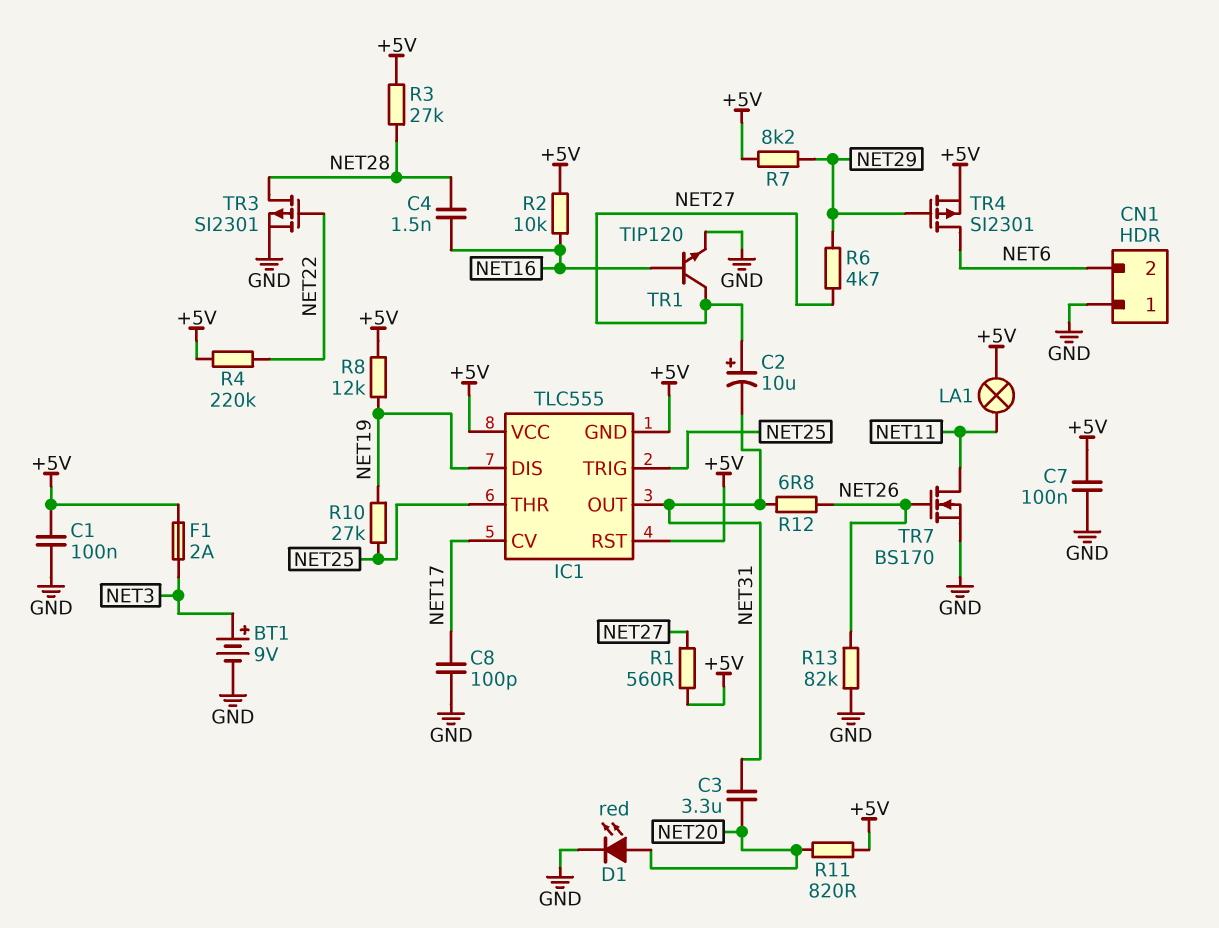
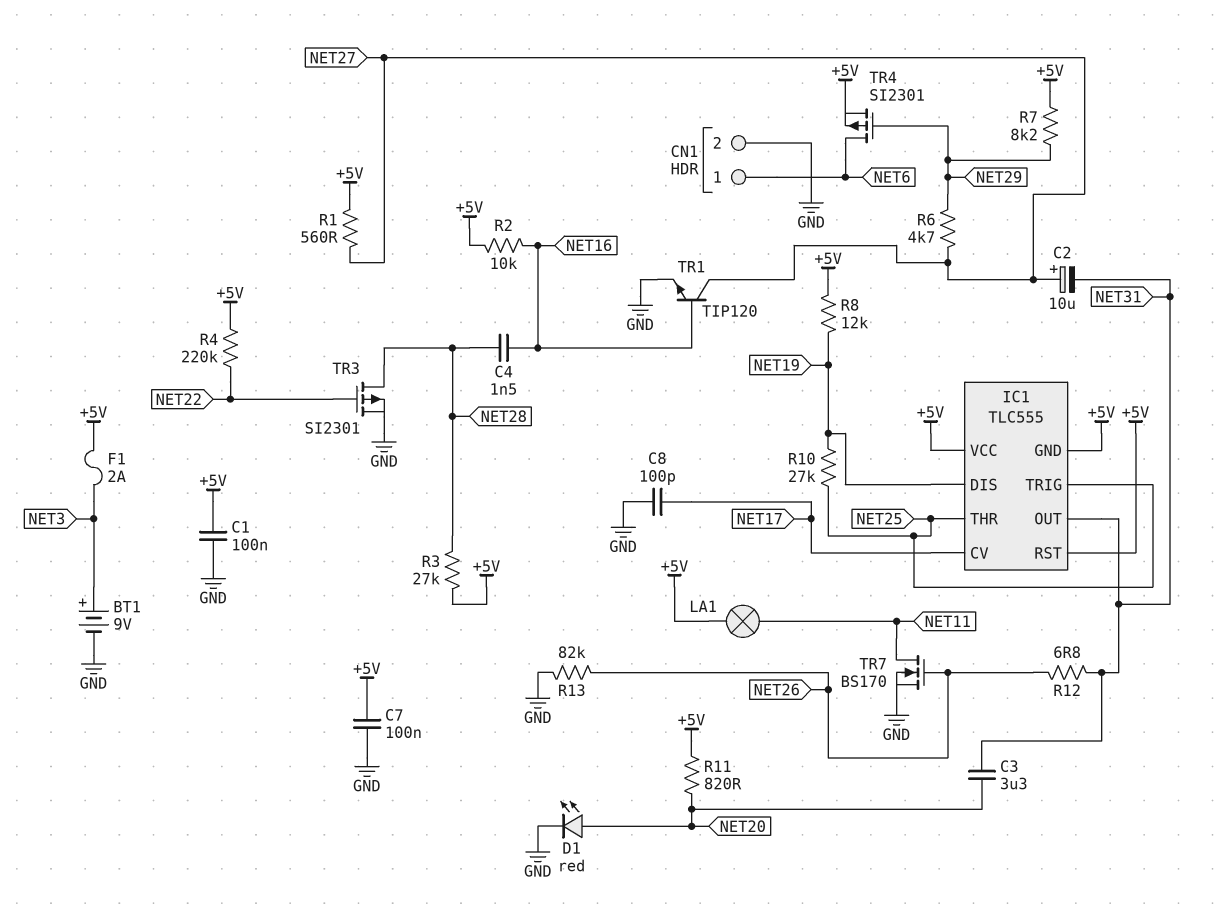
CN1 pin 1: GND -> NET6
CN1 pin 2: NET6 -> GND

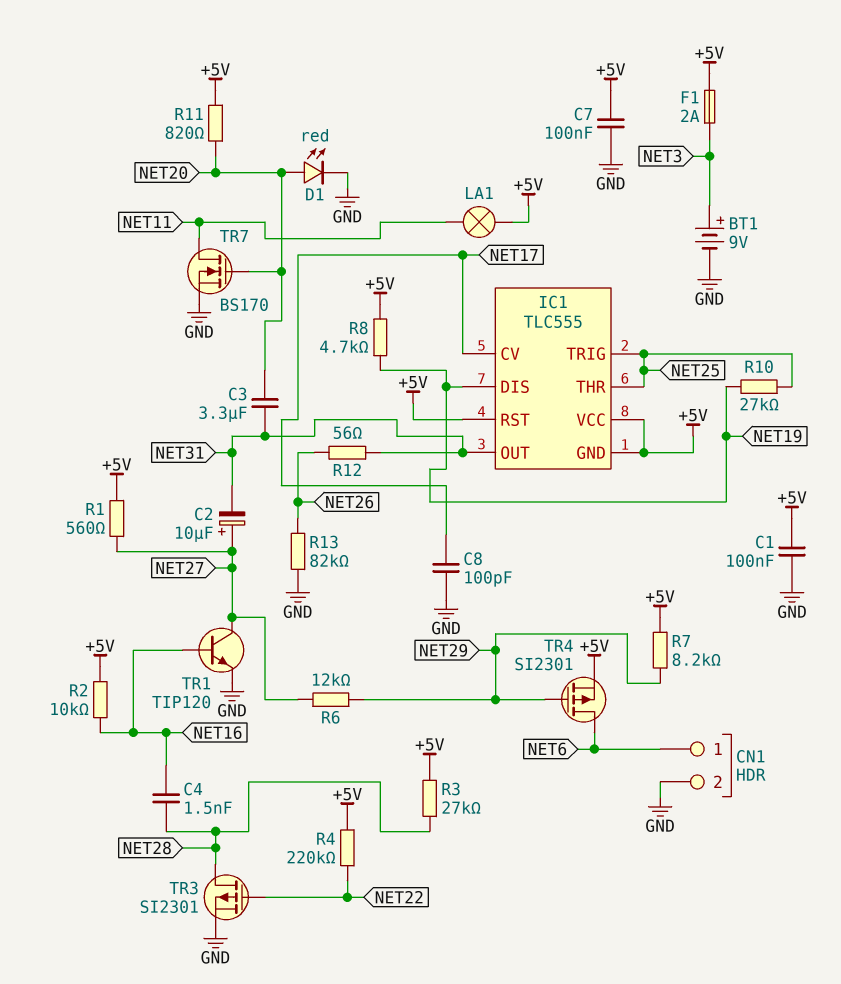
R6: 4.7k (NET27, NET29) -> 12k (NET27, NET29)
R8: 12k (+5V, NET19) -> 4.7k (+5V, NET19)
R12: 6.8 (NET26, NET31) -> 56 (NET26, NET31)
TR7: NMOS BS170 (G NET26, D NET11, S GND) -> NMOS BS170 (G NET20, D NET11, S GND)

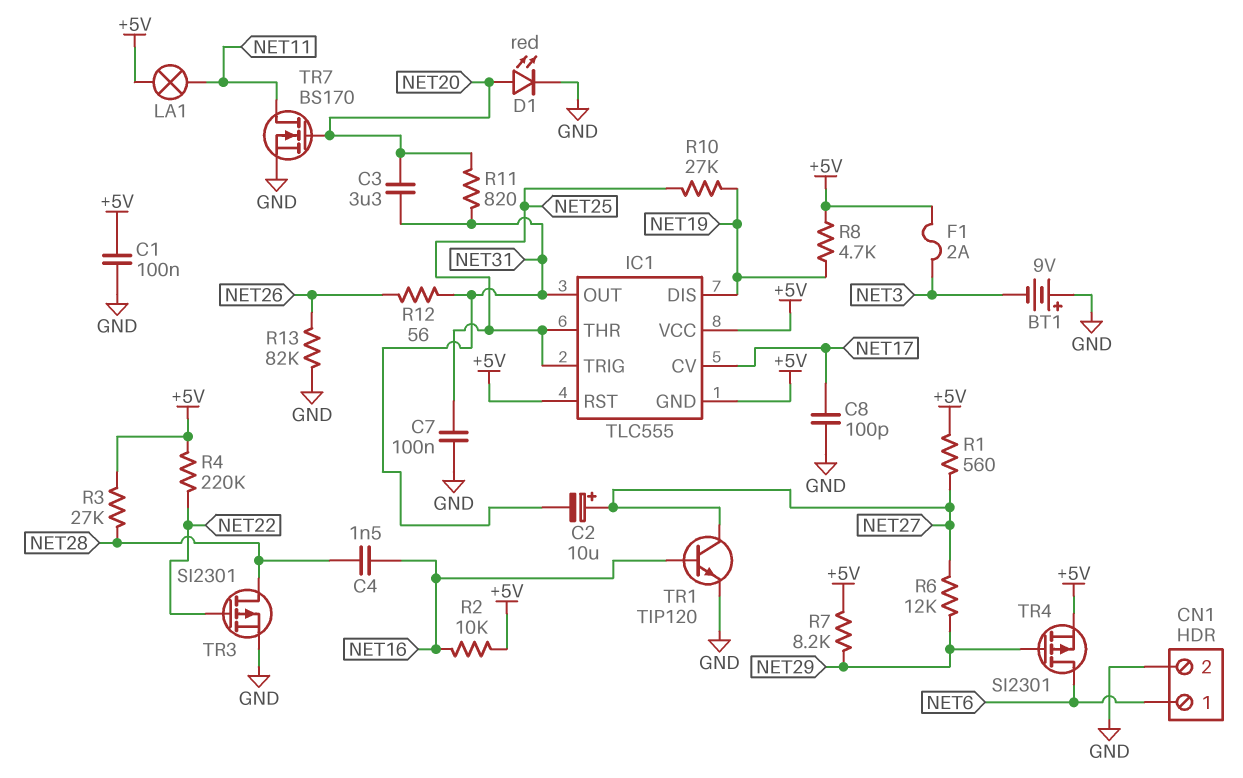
BT1: 9V (plus NET3, minus GND) -> 9V (plus GND, minus NET3)
C7: 100nF (+5V, GND) -> 100nF (GND, NET25)
R11: 820 (+5V, NET20) -> 820 (NET20, NET31)

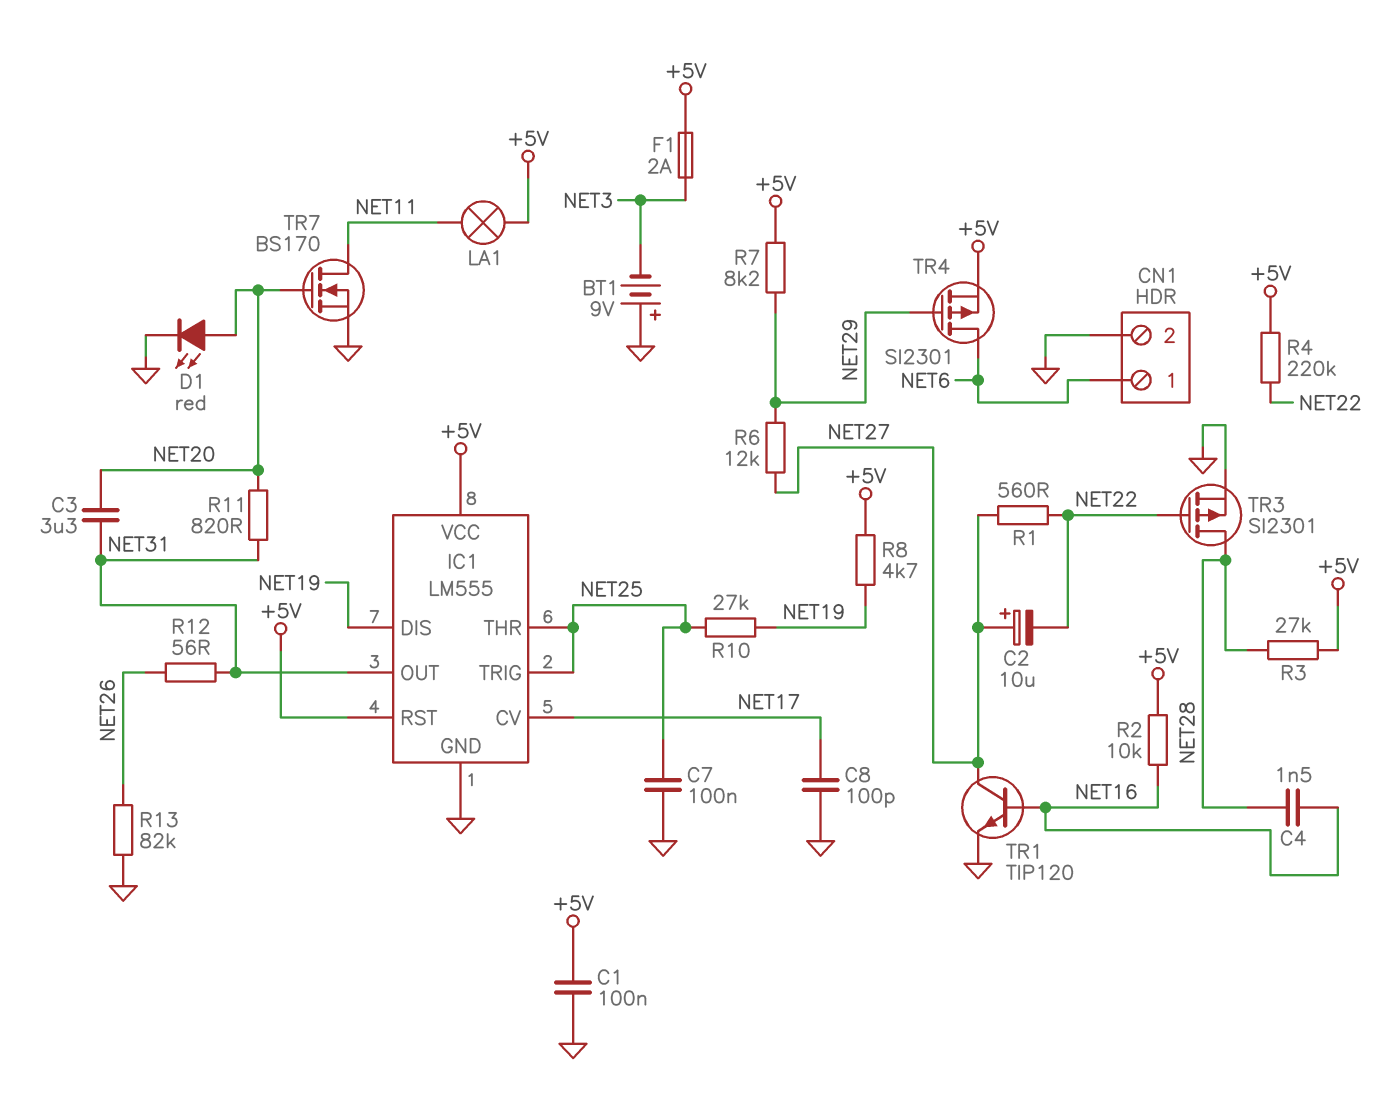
C2: 10uF (plus NET27, minus NET31) -> 10uF (plus NET27, minus NET22)
IC1: TLC555 -> LM555
IC1 pin GND: +5V -> GND
R1: 560 (+5V, NET27) -> 560 (NET22, NET27)

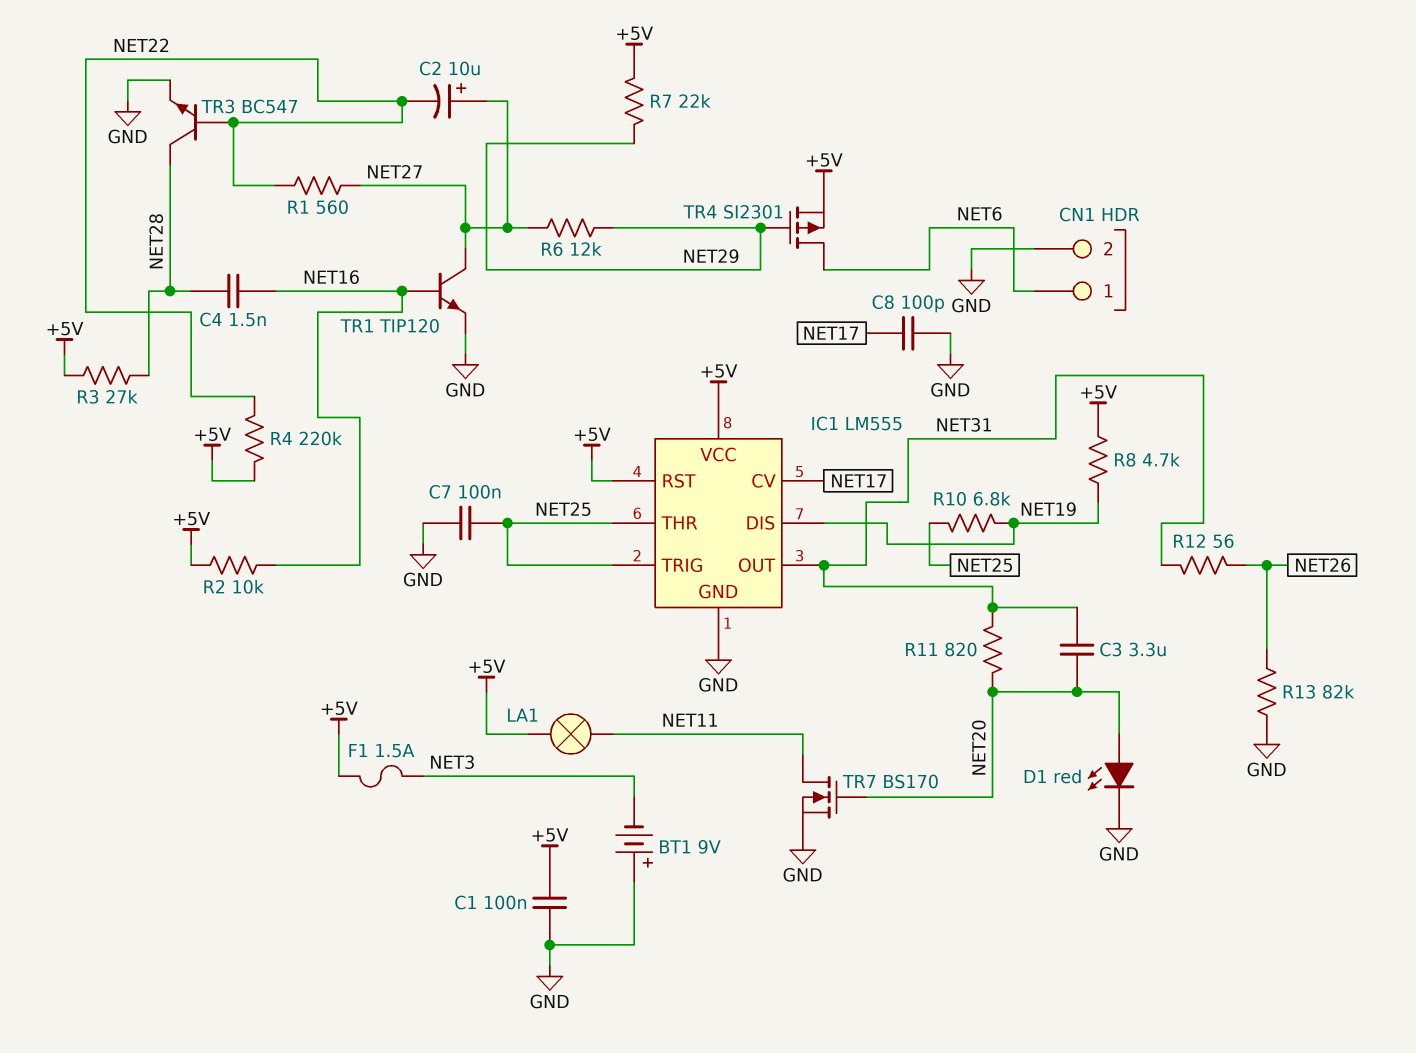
F1: 2A (+5V, NET3) -> 1.5A (+5V, NET3)
R7: 8.2k (+5V, NET29) -> 22k (+5V, NET29)
R10: 27k (NET19, NET25) -> 6.8k (NET19, NET25)
TR3: PMOS SI2301 (G NET22, D NET28, S GND) -> NPN BC547 (B NET22, C NET28, E GND)

